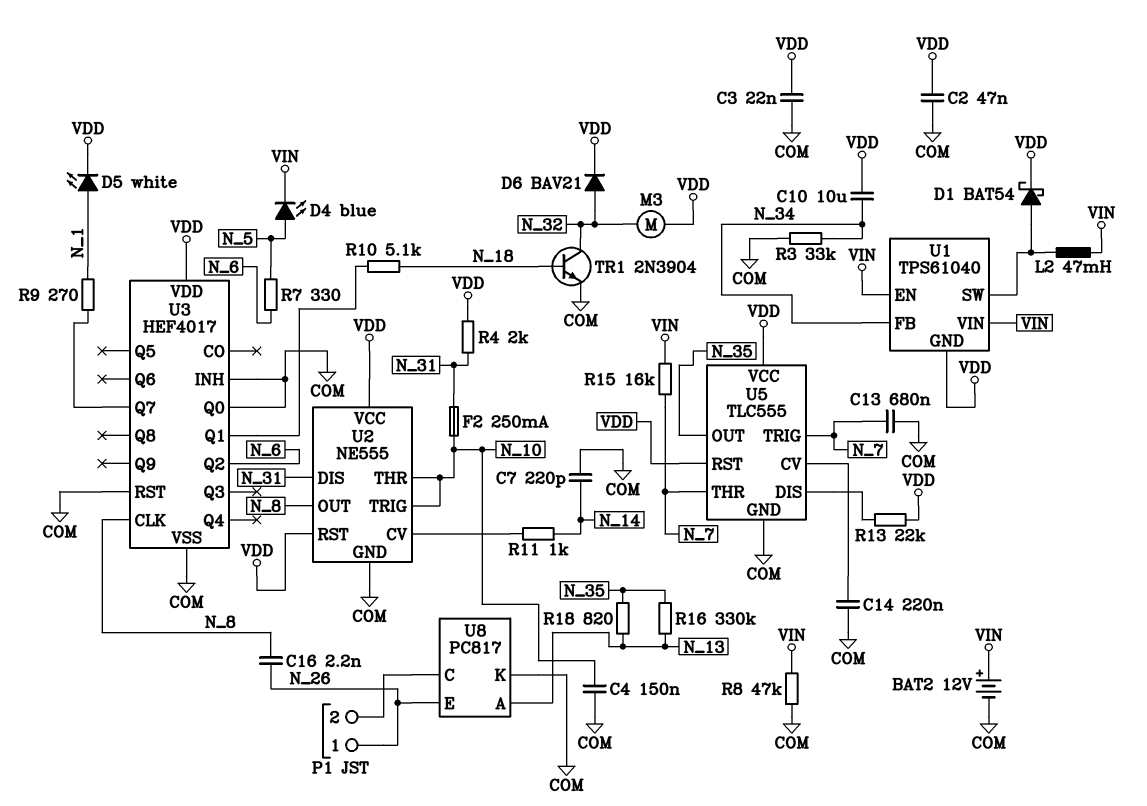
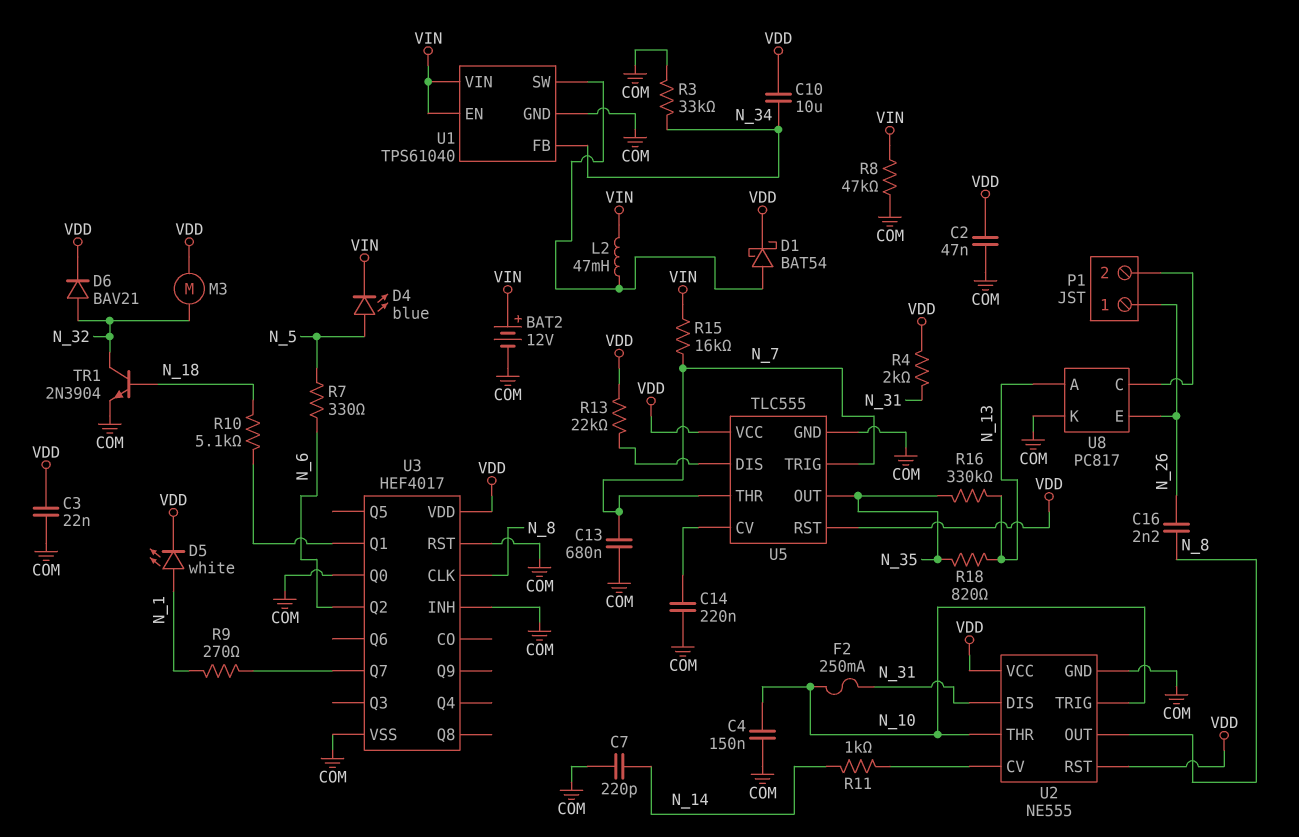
U1 pin GND: VDD -> COM

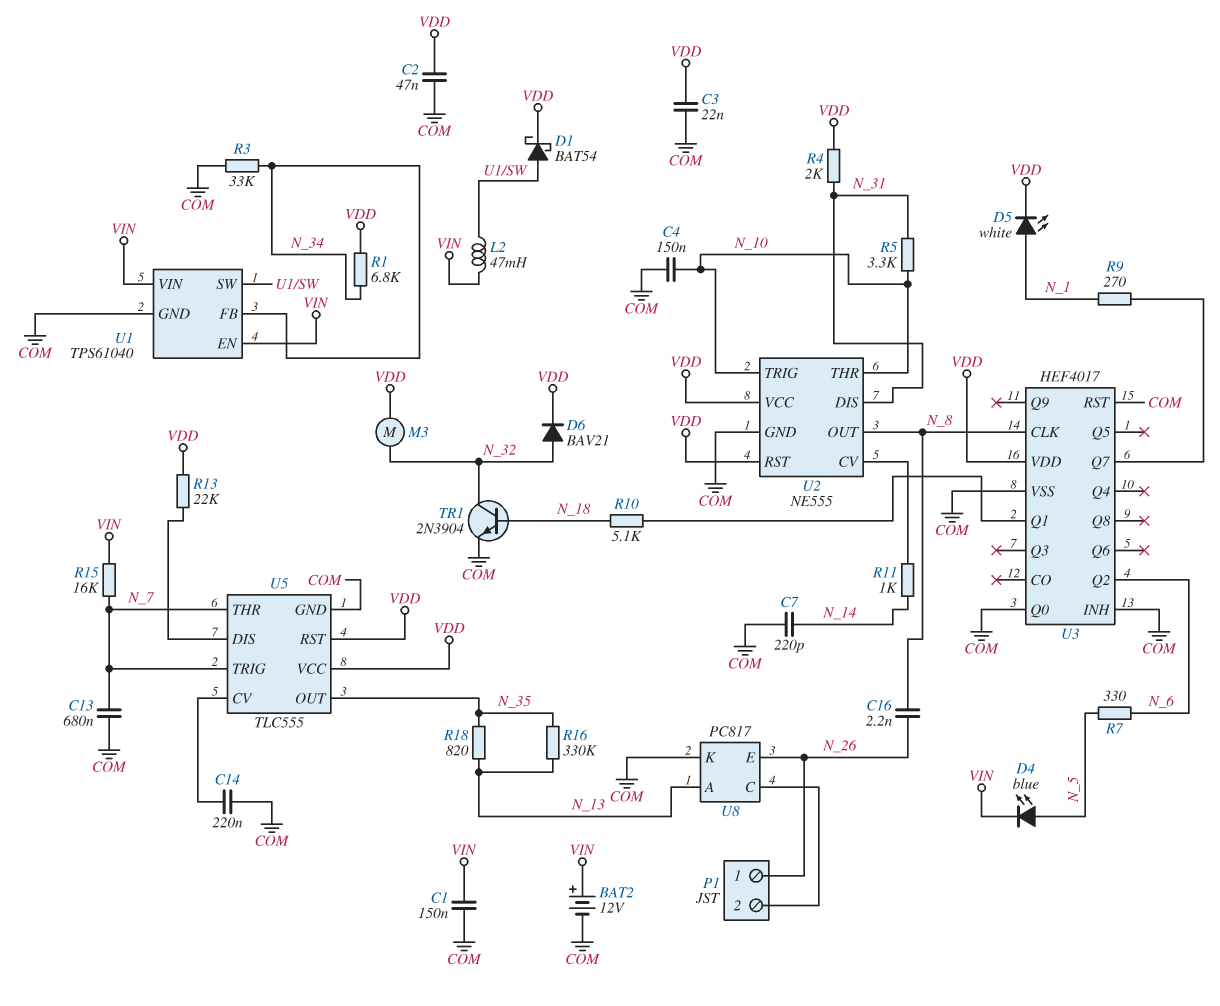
C1: none -> 150nF (COM, VIN)
C10: 10uF (N_34, VDD) -> none
F2: 250mA (N_10, N_31) -> none
R1: none -> 6.8k (N_34, VDD)
R5: none -> 3.3k (N_10, N_31)
R8: 47k (COM, VIN) -> none

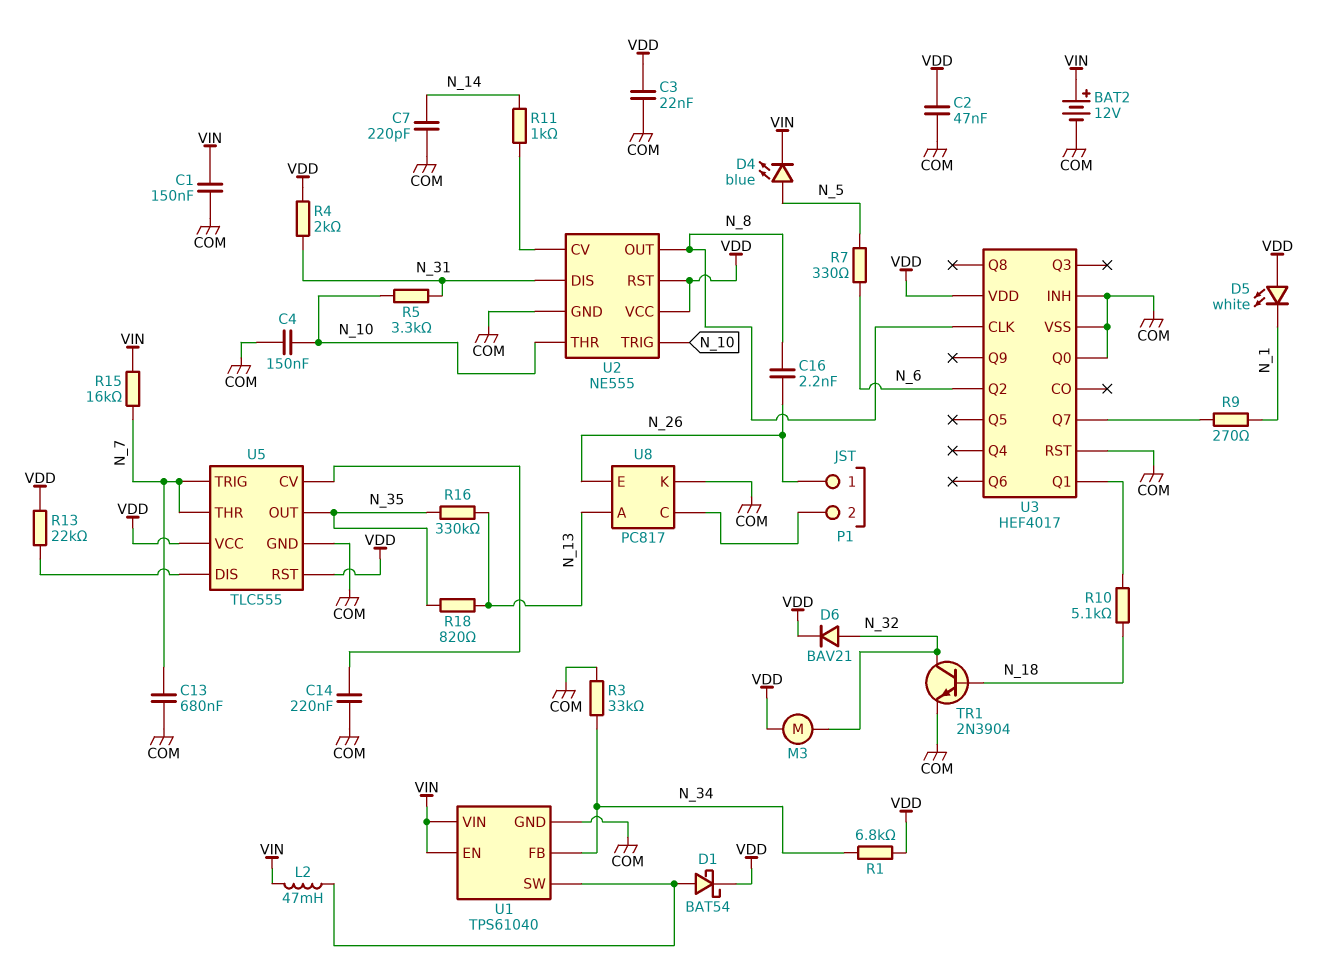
D5: LED white (A N_1, K VDD) -> LED white (A VDD, K N_1)

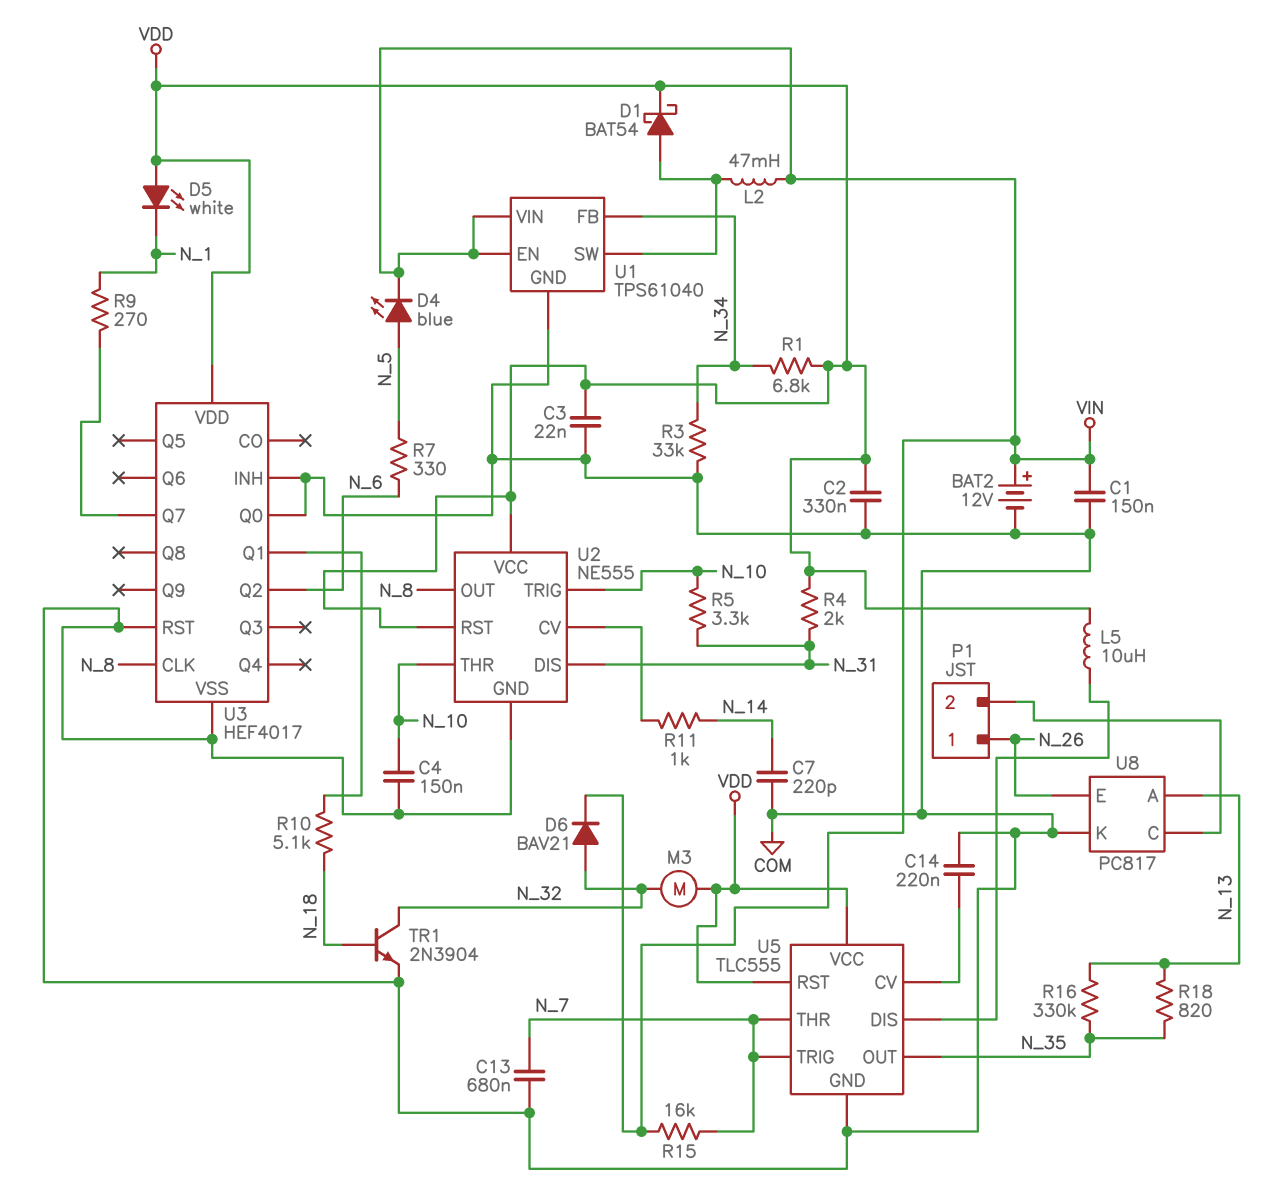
C2: 47nF (COM, VDD) -> 330nF (COM, VDD)
C16: 2.2nF (N_8, N_26) -> none
D6: diode BAV21 (A N_32, K VDD) -> diode BAV21 (A N_32, K VIN)
L5: none -> 10uH (U5/DIS, VDD)
R13: 22k (U5/DIS, VDD) -> none

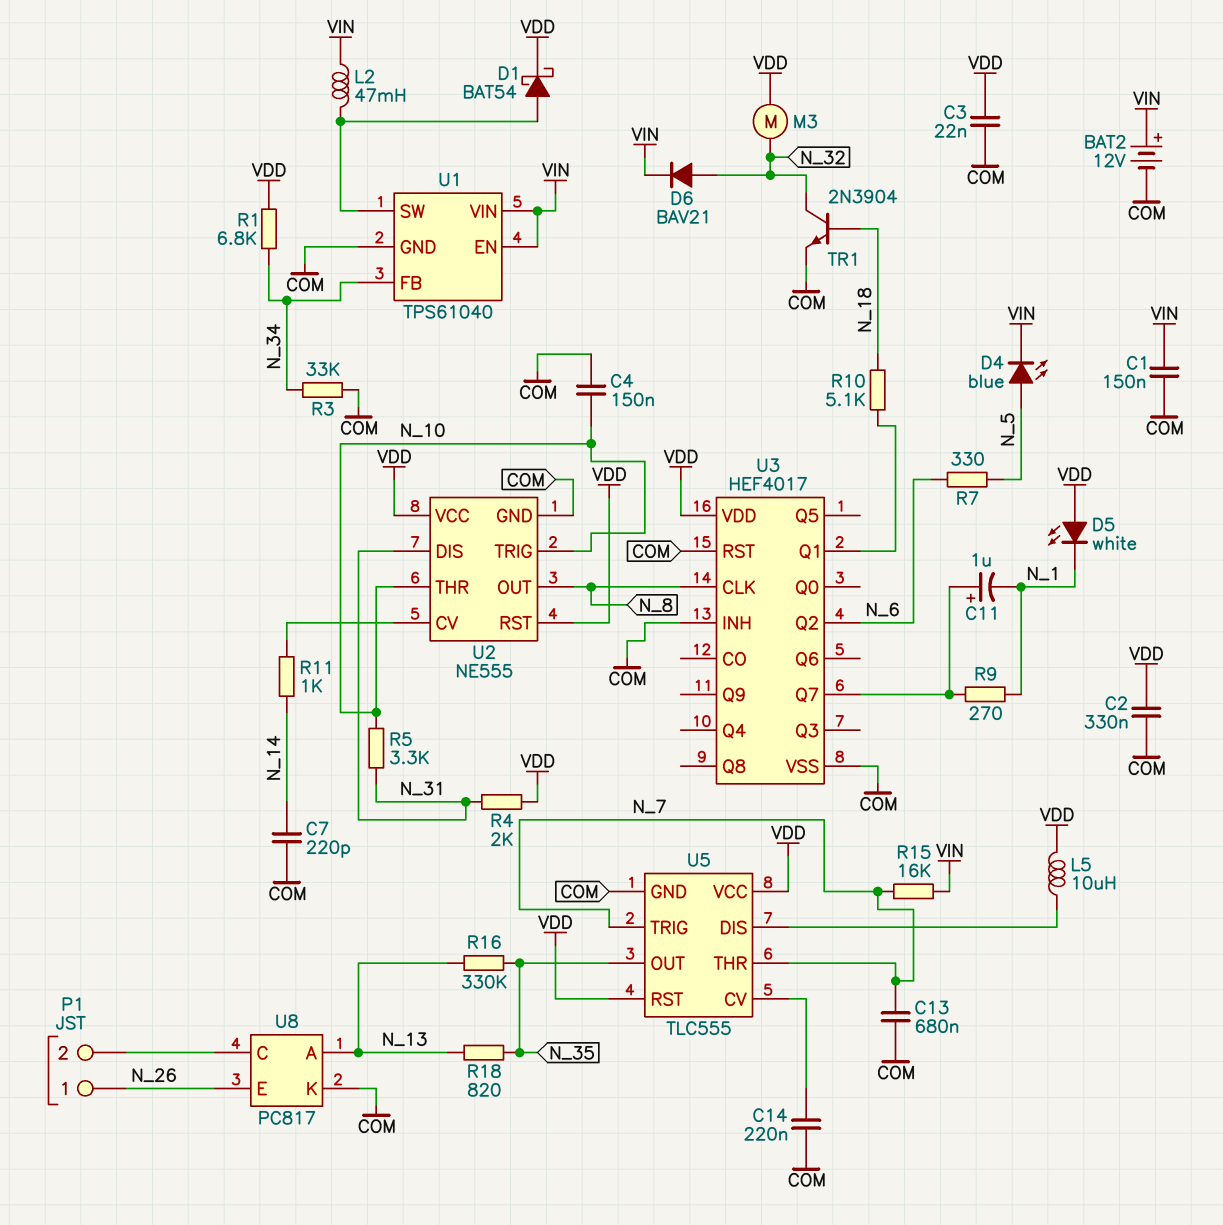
C11: none -> 1uF (plus U3/Q7, minus N_1)
U3 pin Q0: COM -> none

